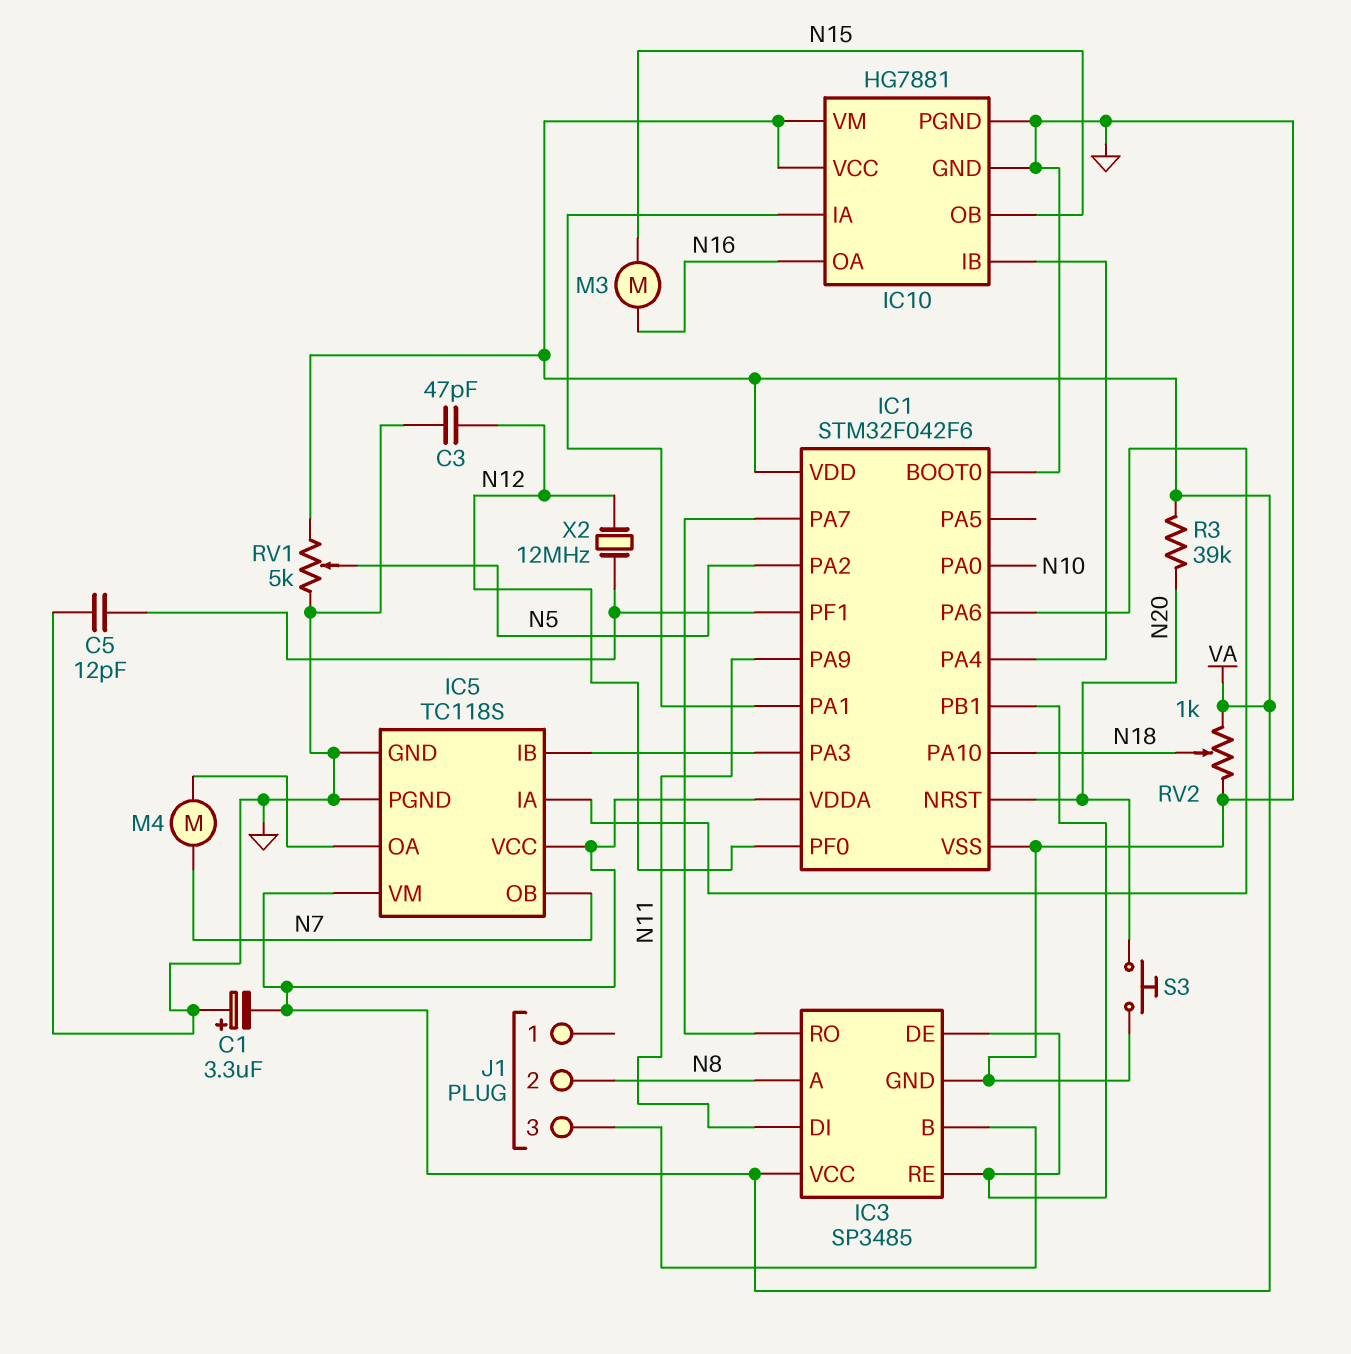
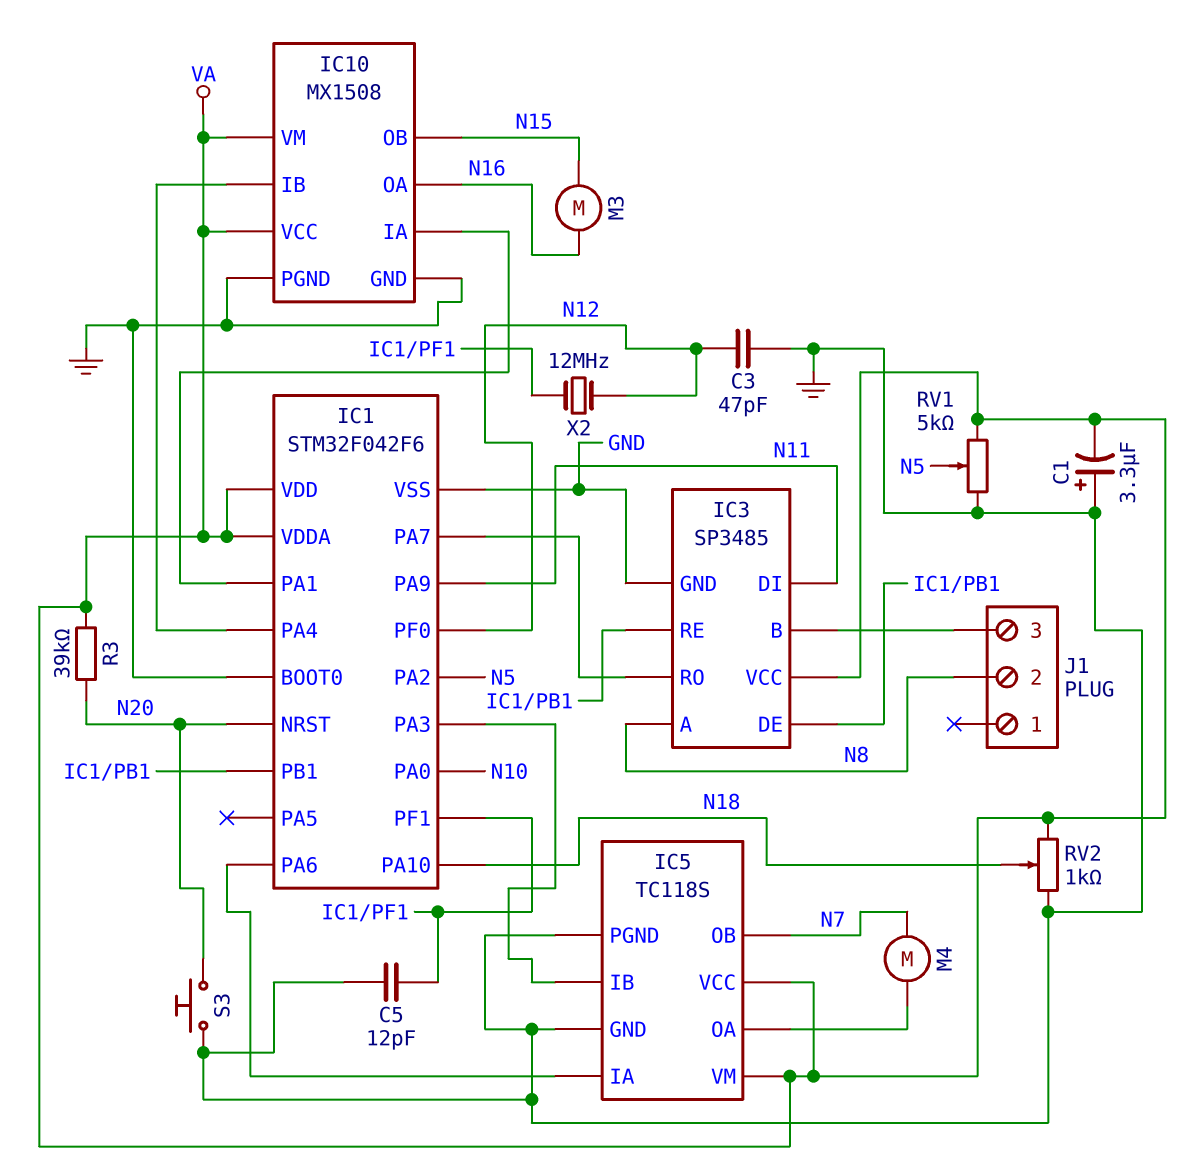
IC10: HG7881 -> MX1508

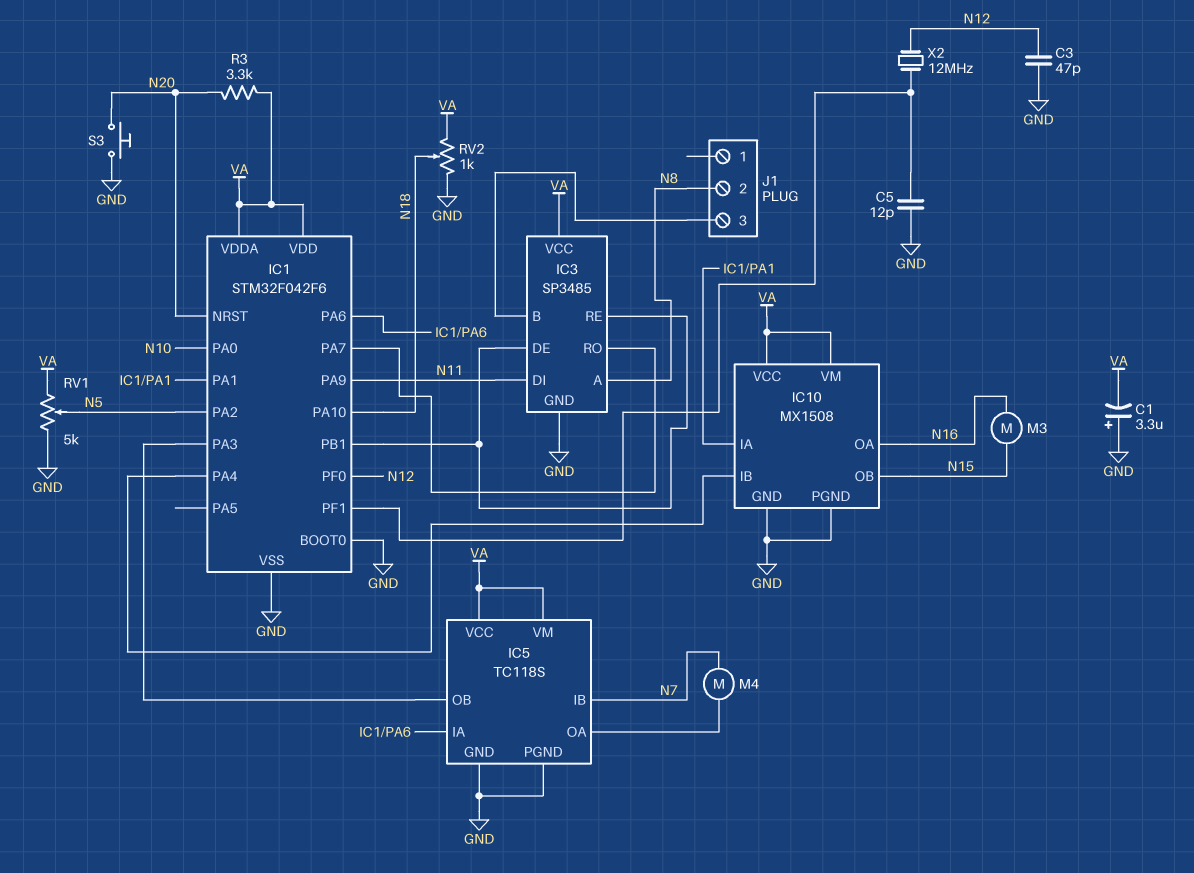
IC5 pin IB: IC1/PA3 -> N7
IC5 pin OB: N7 -> IC1/PA3
R3: 39k (N20, VA) -> 3.3k (N20, VA)

